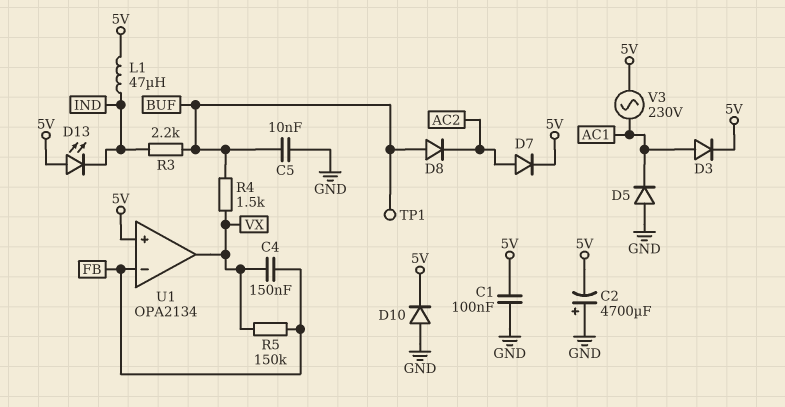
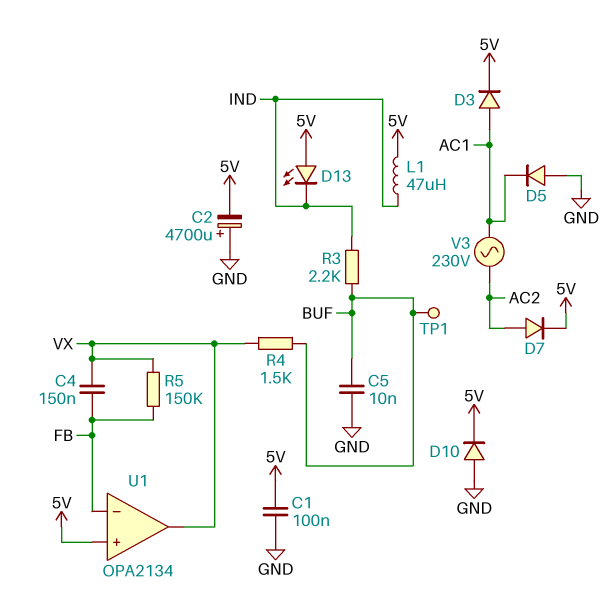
D8: diode (A BUF, K AC2) -> none
V3: AC 230V (5V, AC1) -> AC 230V (AC1, AC2)

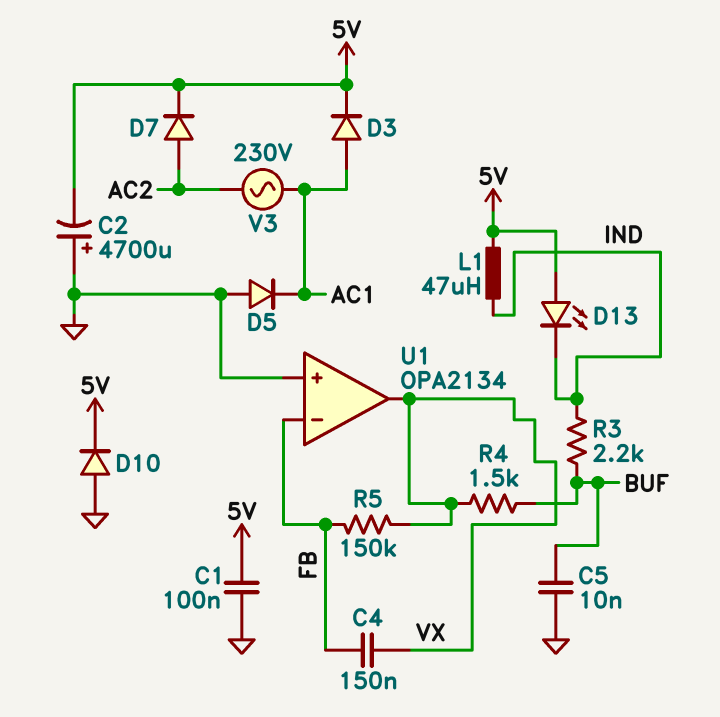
TP1: test point (BUF) -> none
U1 pin in+: 5V -> GND

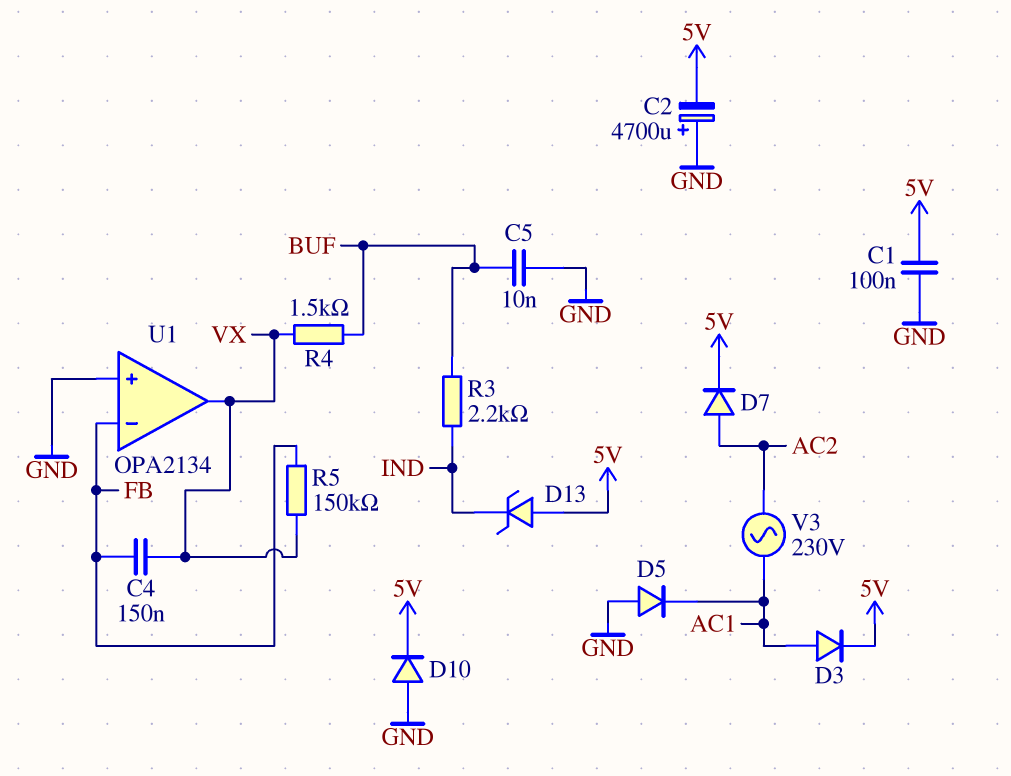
D13: LED (A 5V, K IND) -> zener (A 5V, K IND)
L1: 47uH (5V, IND) -> none

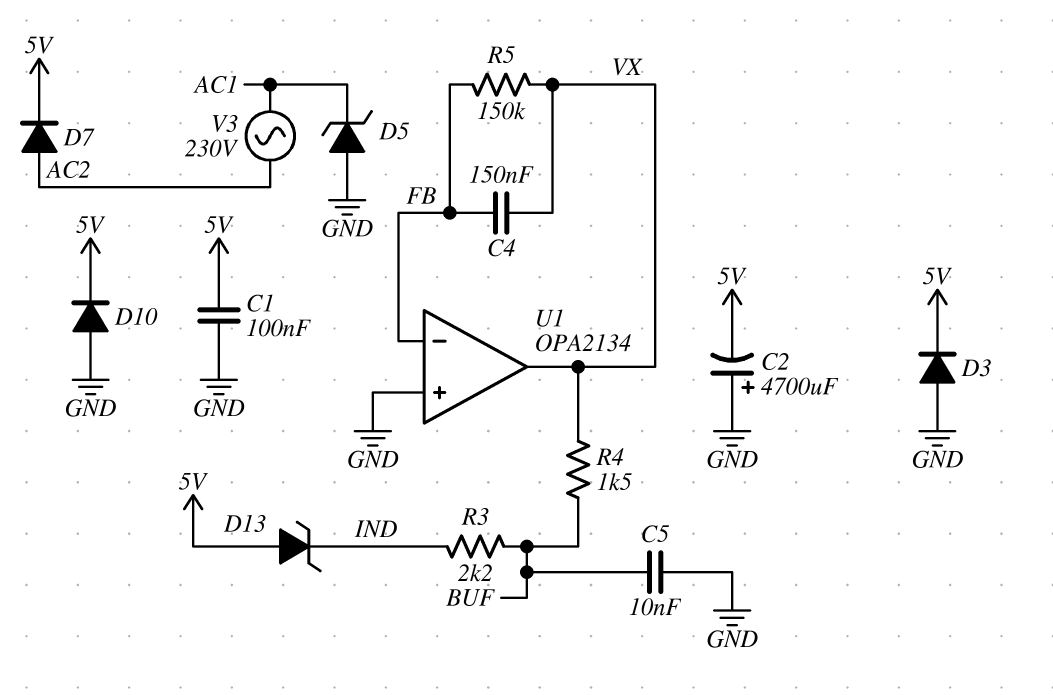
D3: diode (A AC1, K 5V) -> diode (A GND, K 5V)
D5: diode (A GND, K AC1) -> zener (A GND, K AC1)

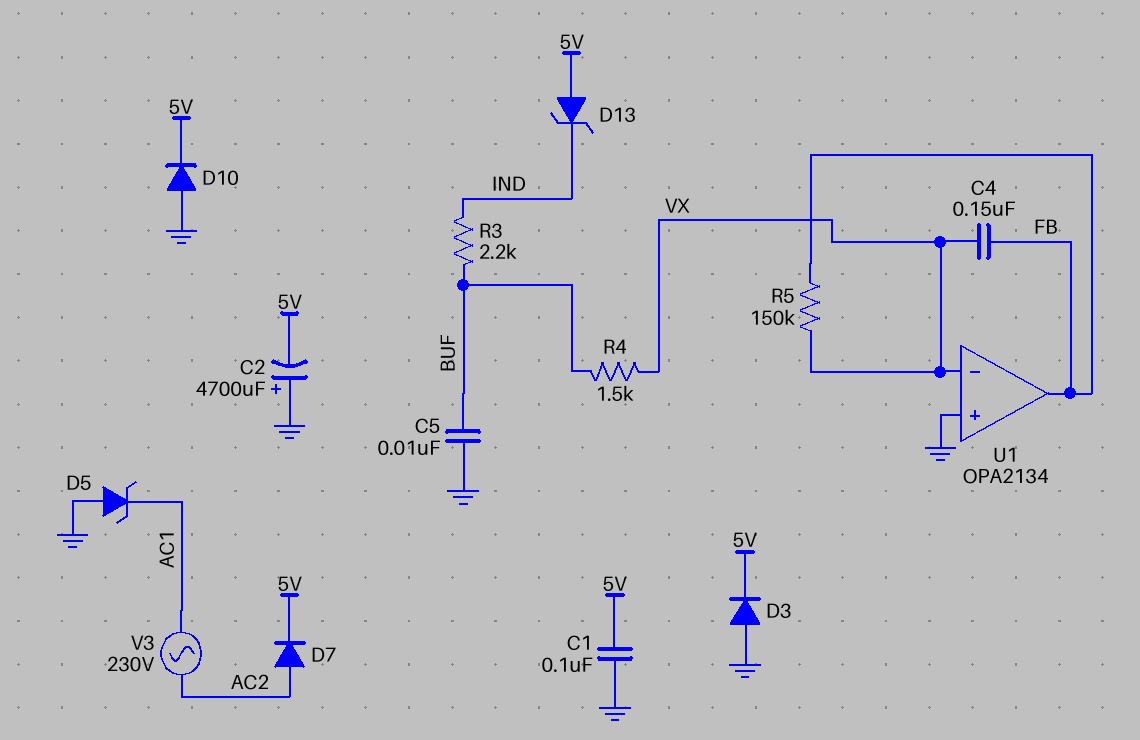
U1 pin in-: FB -> VX
U1 pin out: VX -> FB

